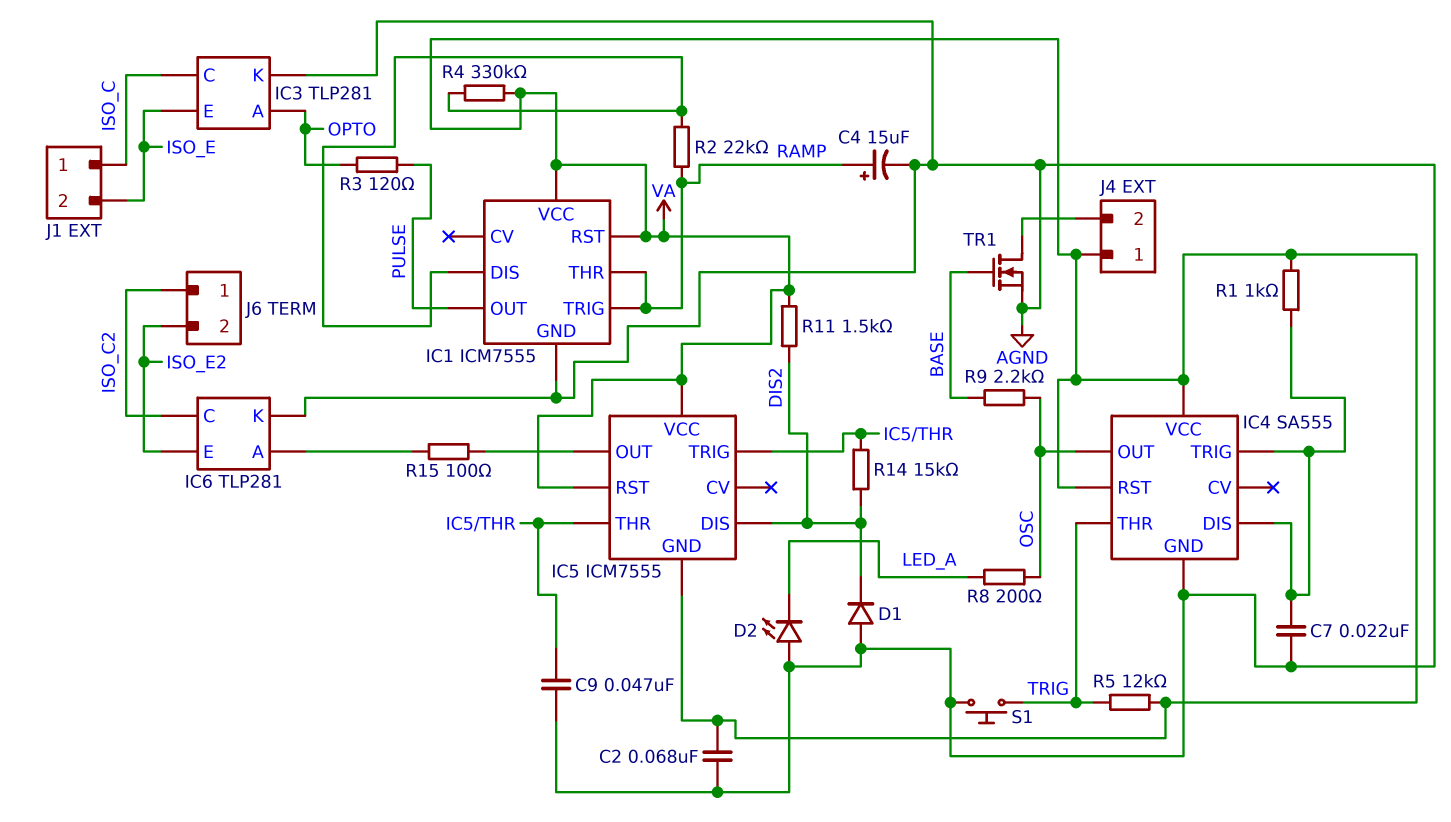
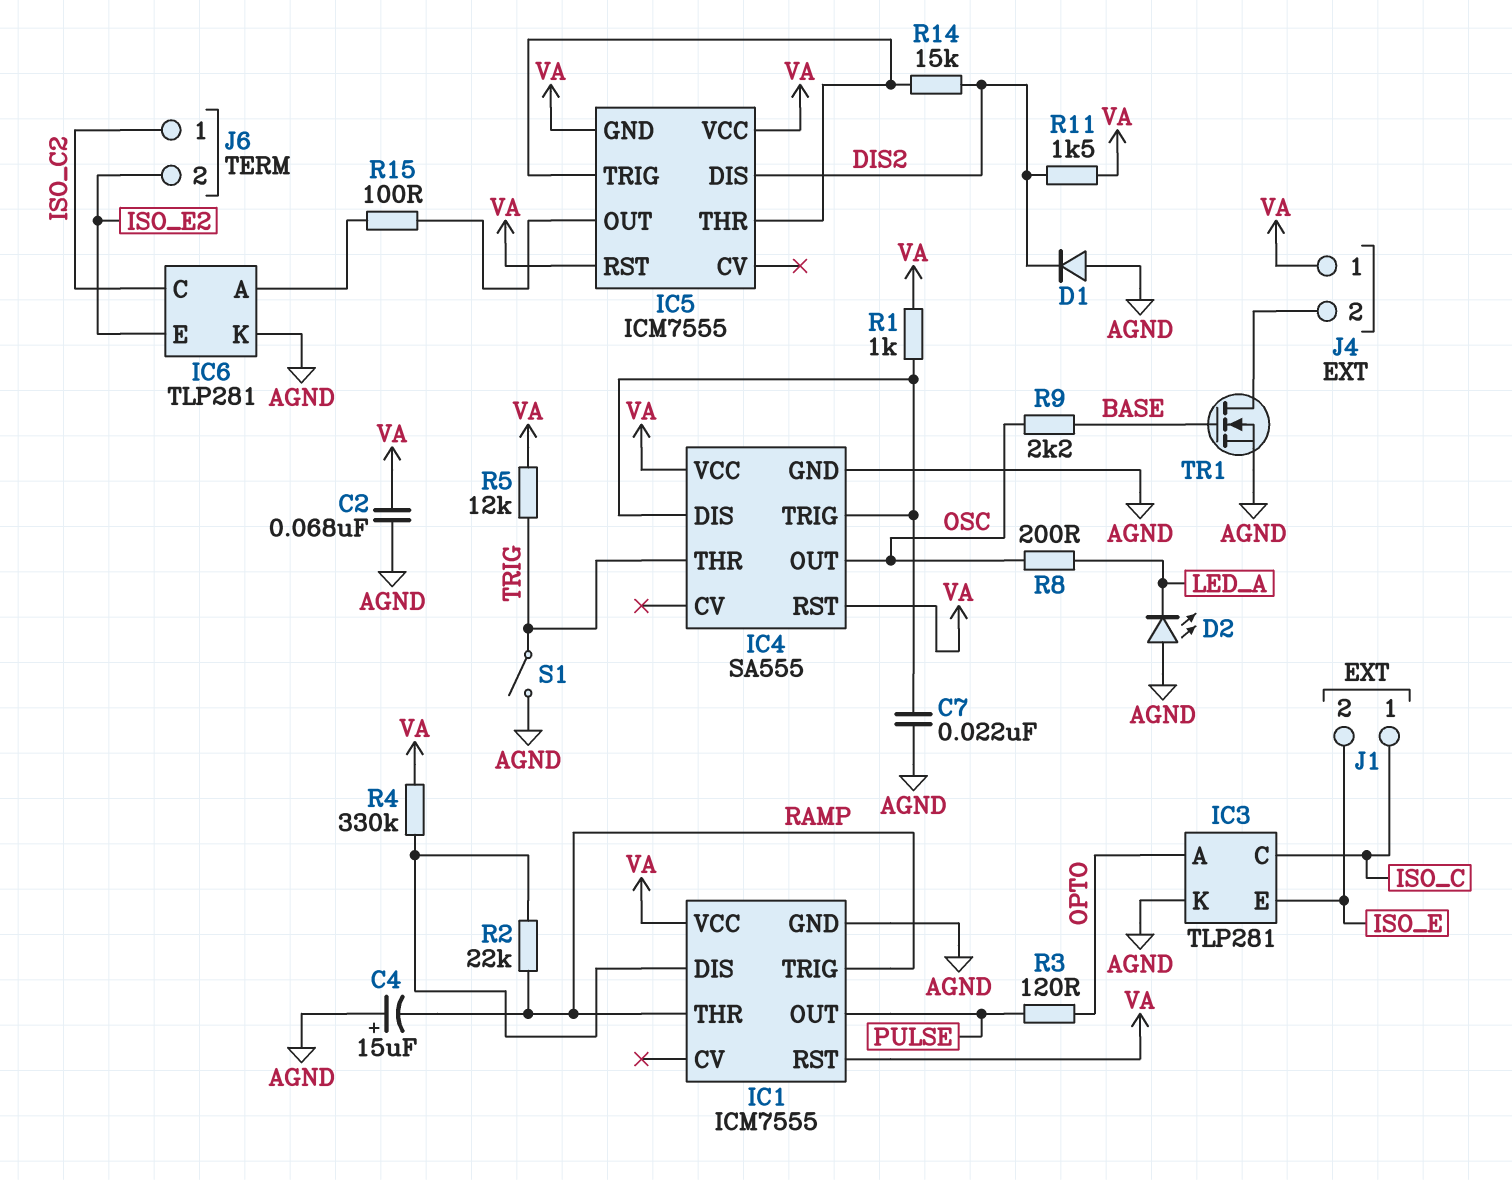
C4: 15uF (plus RAMP, minus AGND) -> 15uF (plus AGND, minus RAMP)
C9: 47nF (AGND, IC5/THR) -> none
S1: button (AGND, TRIG) -> switch (AGND, TRIG)

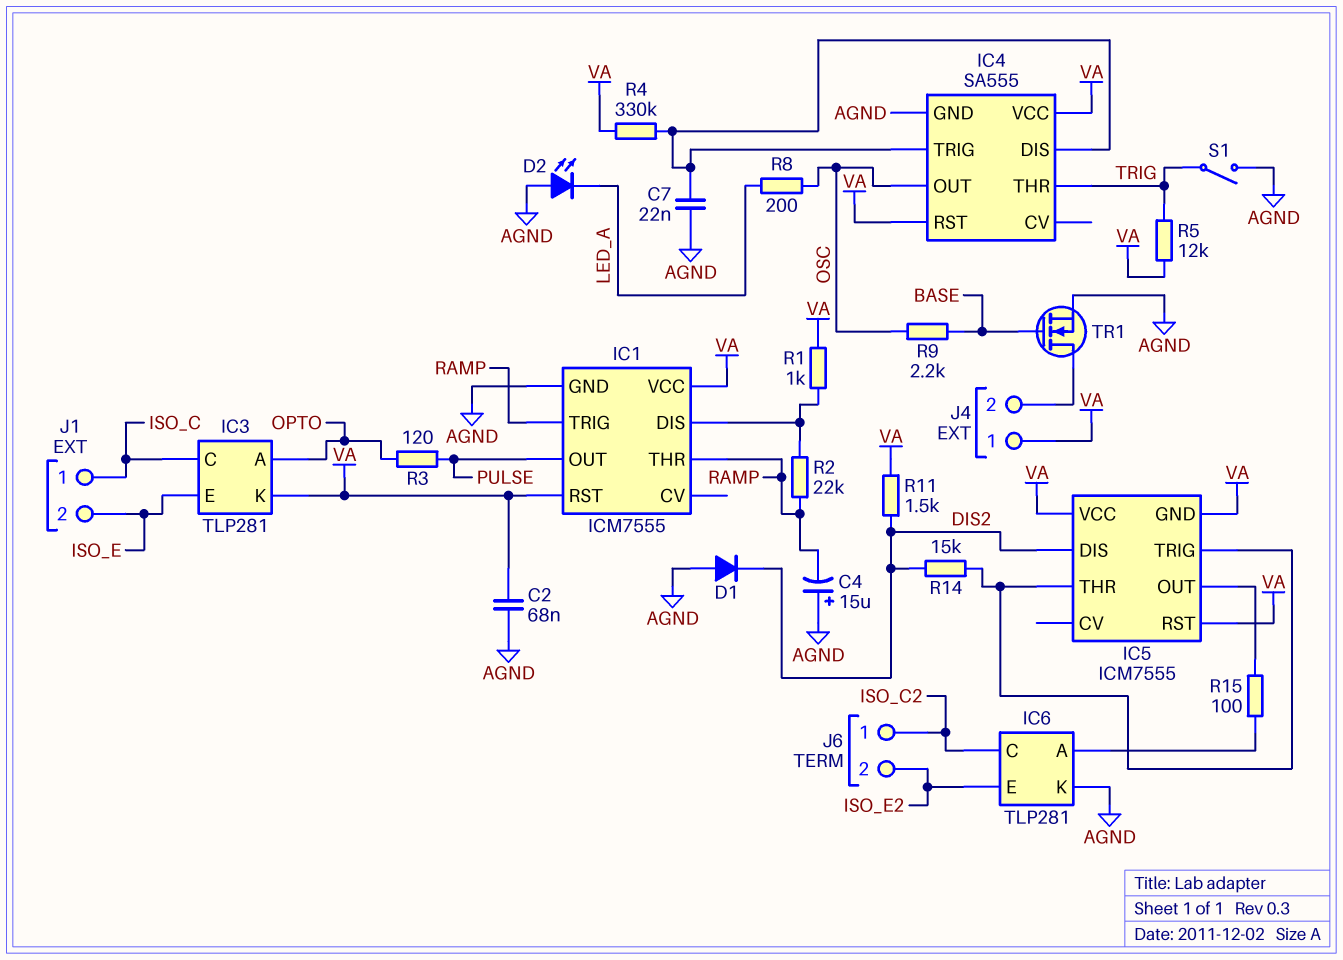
IC3 pin K: AGND -> VA
R1: 1k (IC4/DIS, VA) -> 1k (IC1/DIS, VA)
R4: 330k (IC1/DIS, VA) -> 330k (IC4/DIS, VA)

